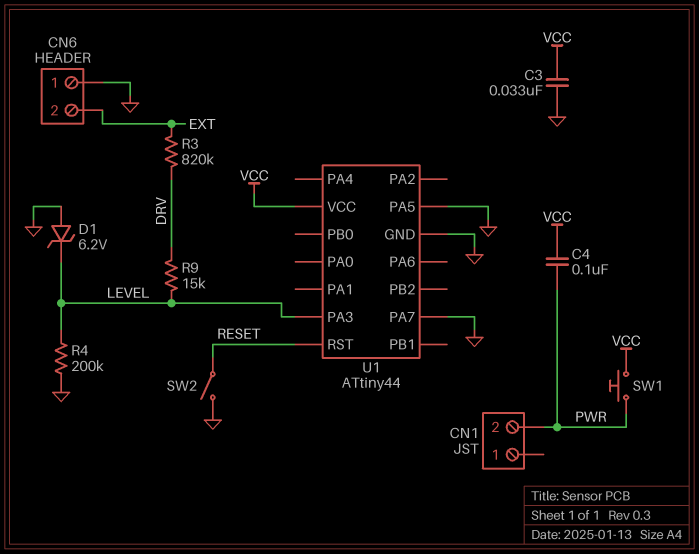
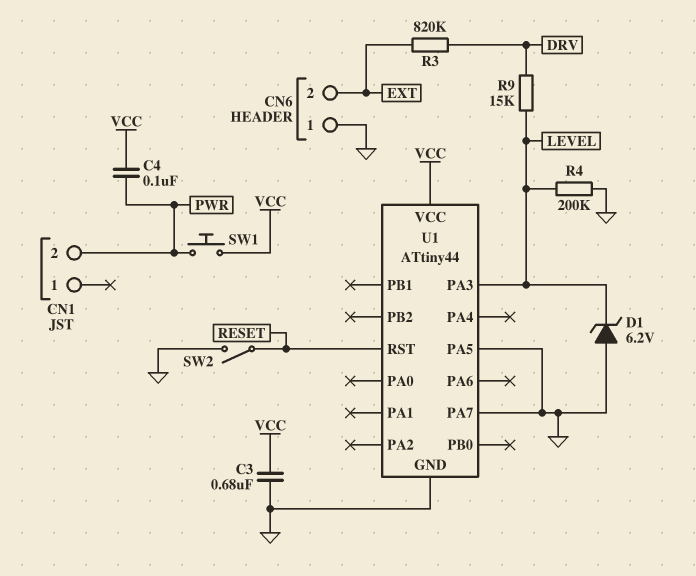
C3: 33nF (GND, VCC) -> 680nF (GND, VCC)

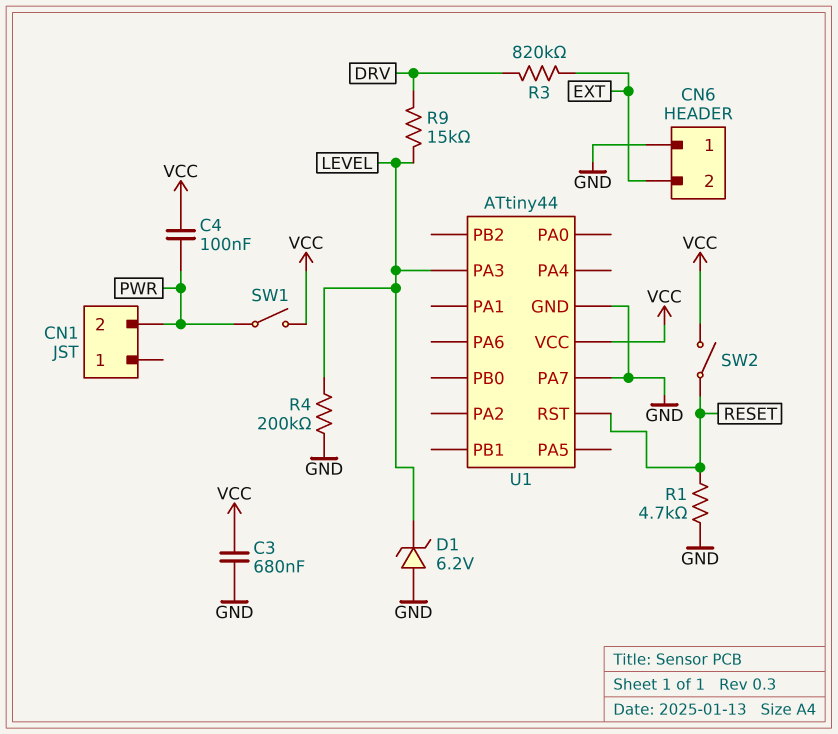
R1: none -> 4.7k (GND, RESET)
SW1: button (PWR, VCC) -> switch (PWR, VCC)
SW2: switch (GND, RESET) -> switch (RESET, VCC)
U1 pin PA5: GND -> none

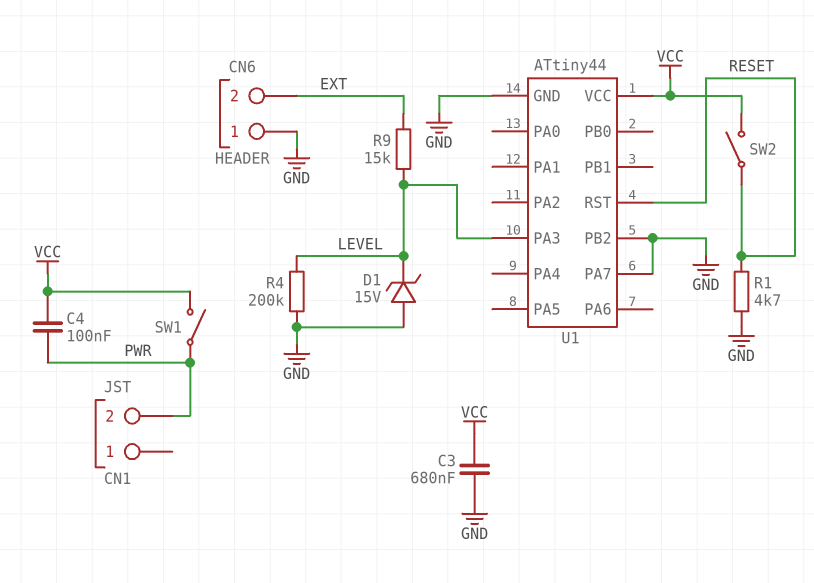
D1: zener 6.2V (A GND, K LEVEL) -> zener 15V (A GND, K LEVEL)
R3: 820k (DRV, EXT) -> none
R9: 15k (DRV, LEVEL) -> 15k (EXT, LEVEL)
U1 pin PB2: none -> GND

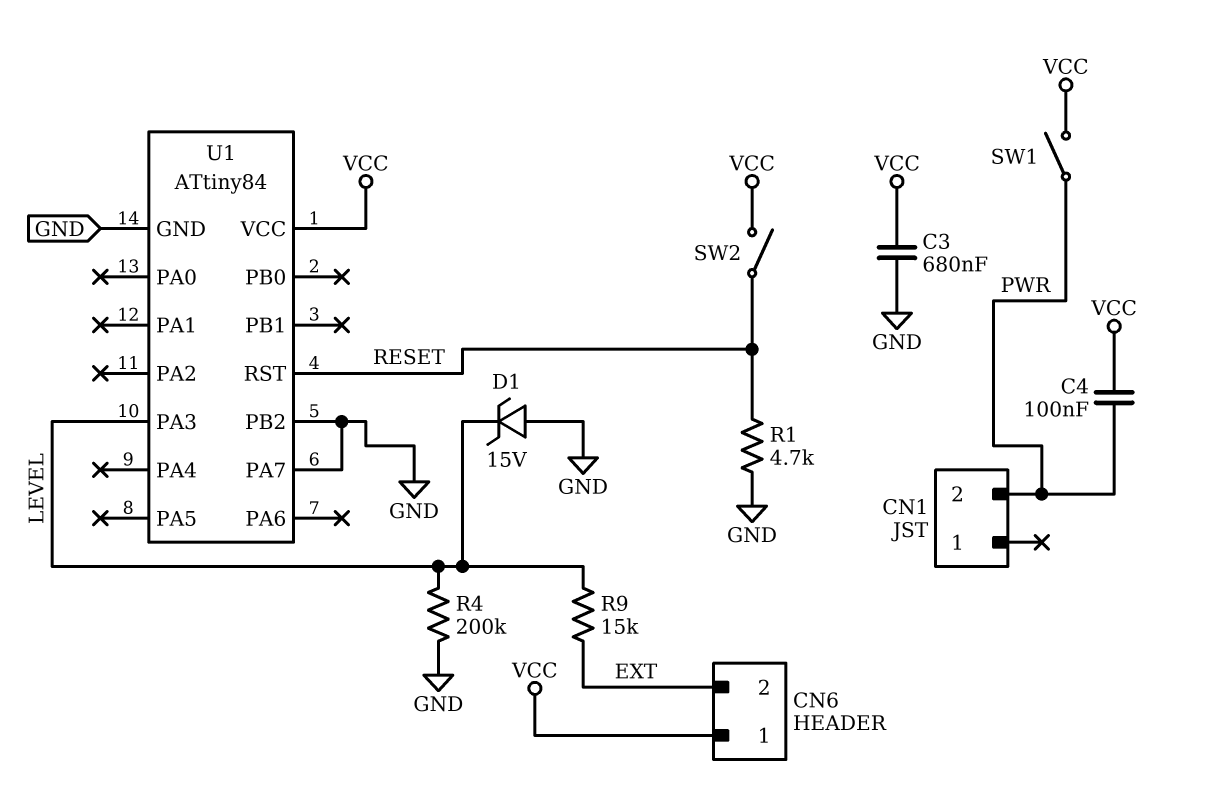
CN6 pin 1: GND -> VCC
U1: ATtiny44 -> ATtiny84

